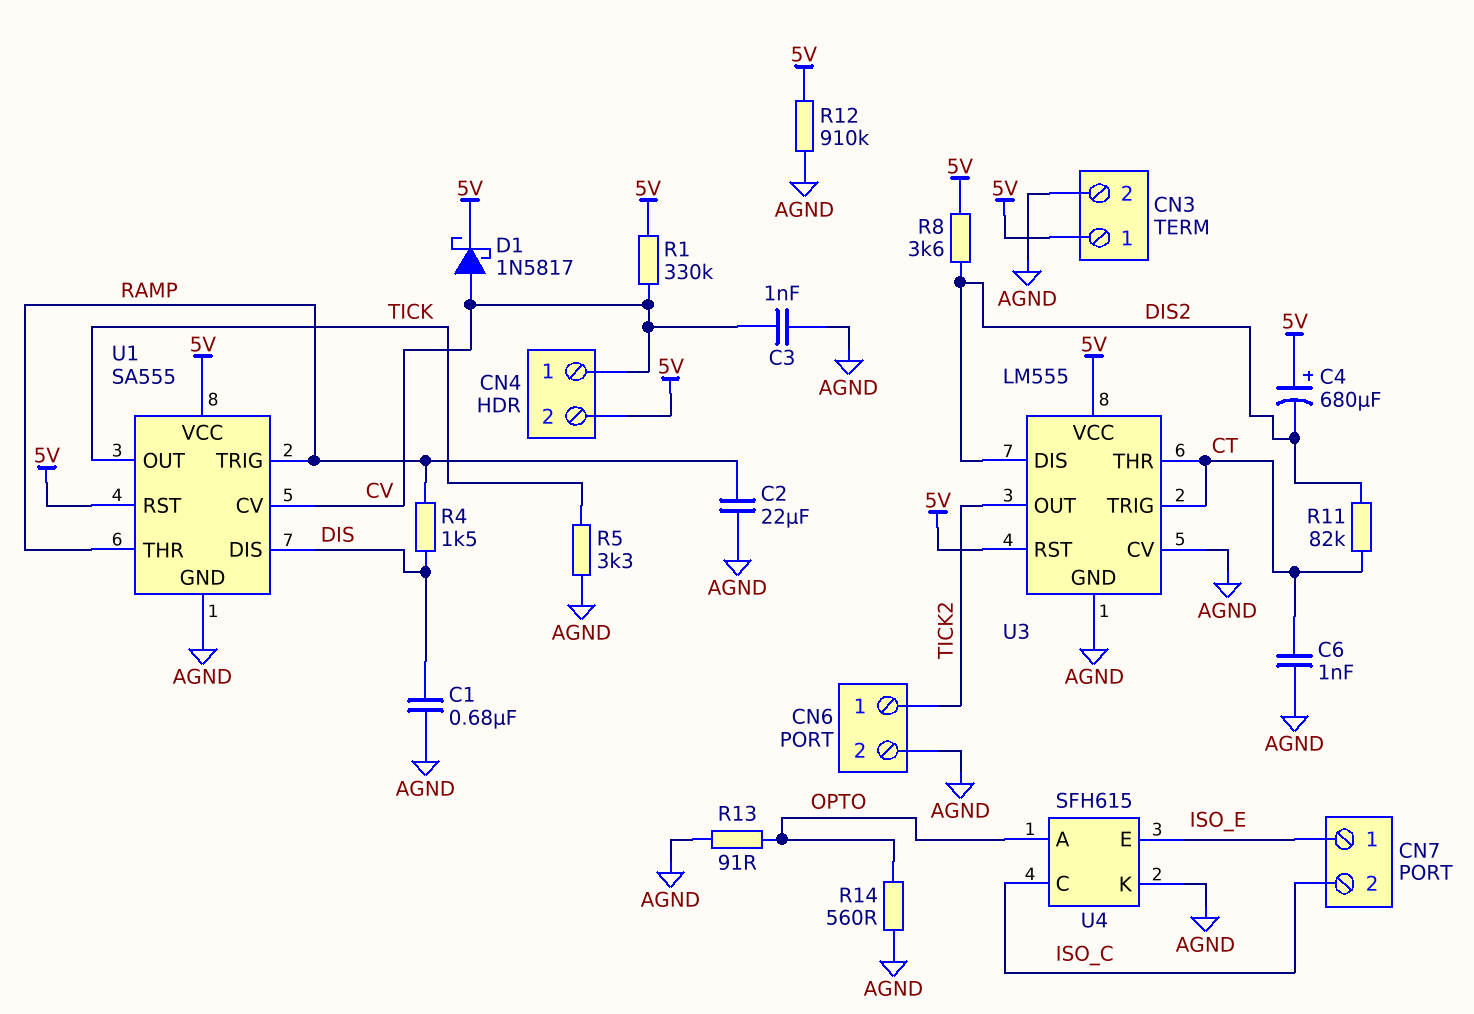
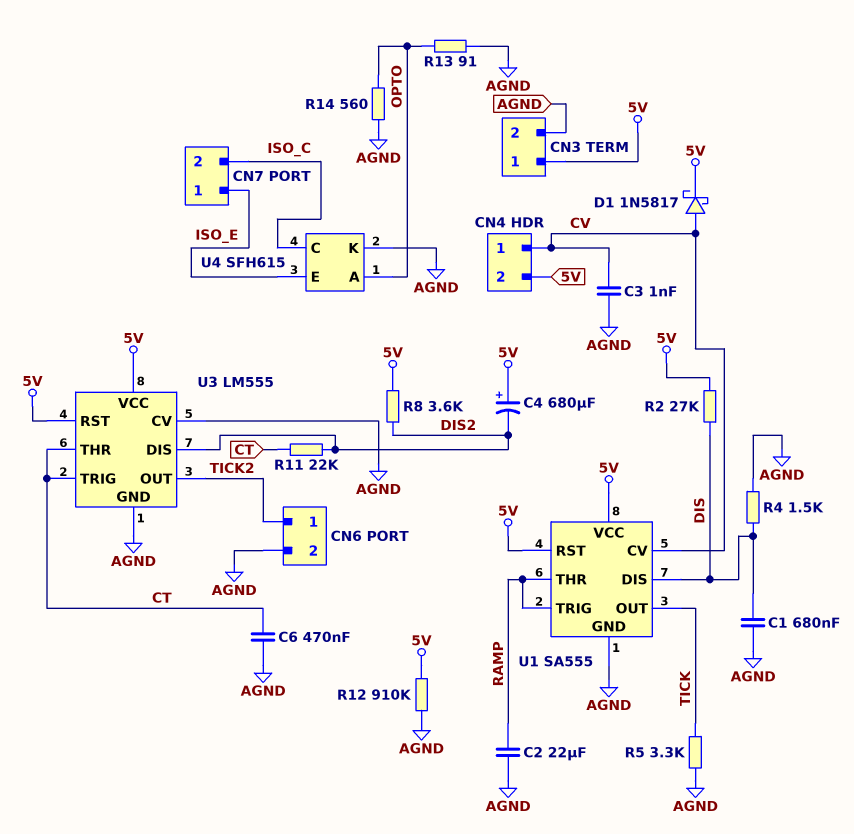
C6: 1nF (AGND, CT) -> 470nF (AGND, CT)
R1: 330k (5V, CV) -> none
R2: none -> 27k (5V, DIS)
R4: 1.5k (DIS, RAMP) -> 1.5k (AGND, DIS)
R11: 82k (CT, DIS2) -> 22k (CT, DIS2)

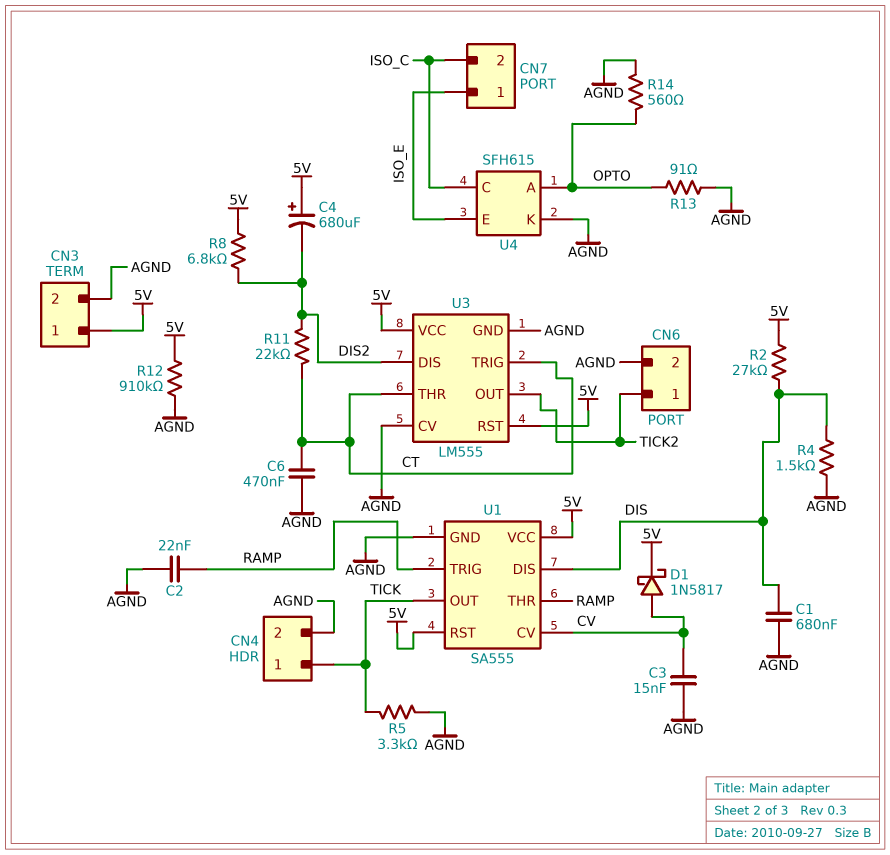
C2: 22uF (AGND, RAMP) -> 22nF (AGND, RAMP)
C3: 1nF (AGND, CV) -> 15nF (AGND, CV)
CN4 pin 1: CV -> TICK
CN4 pin 2: 5V -> AGND
R8: 3.6k (5V, DIS2) -> 6.8k (5V, DIS2)

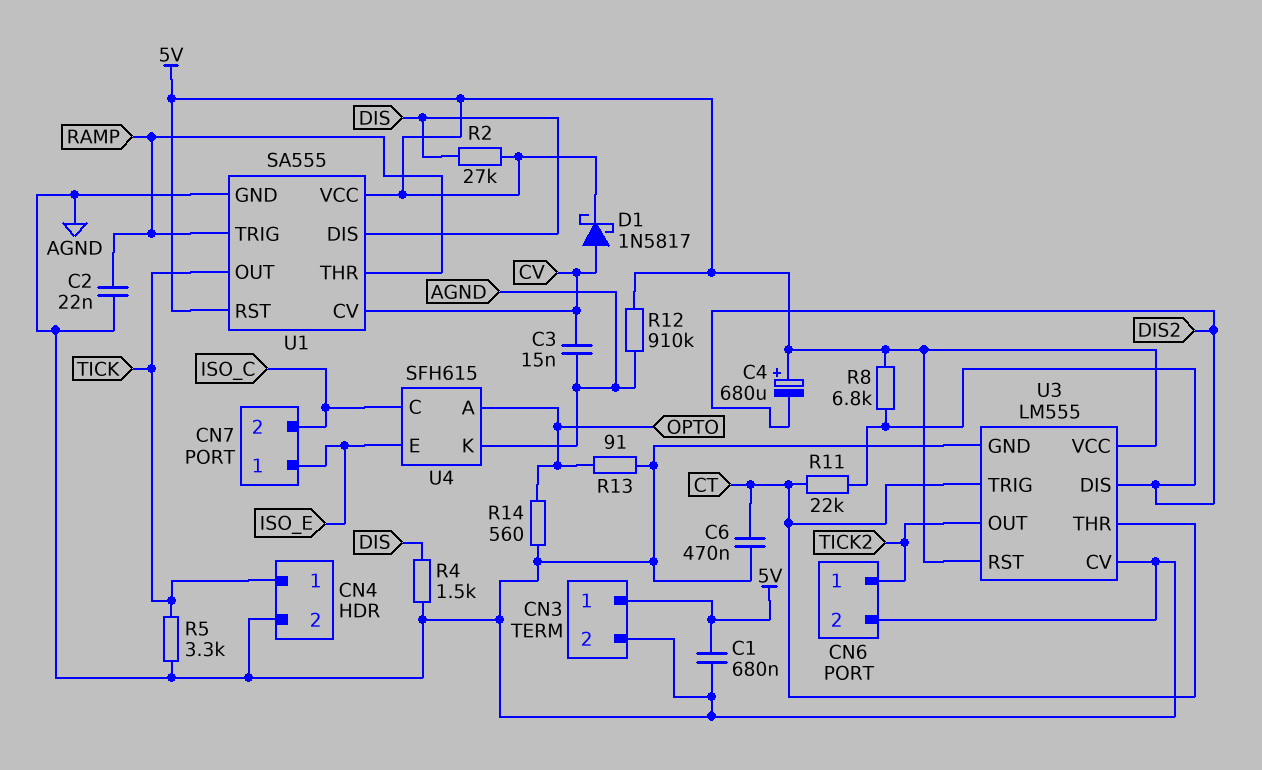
C1: 680nF (AGND, DIS) -> 680nF (5V, AGND)

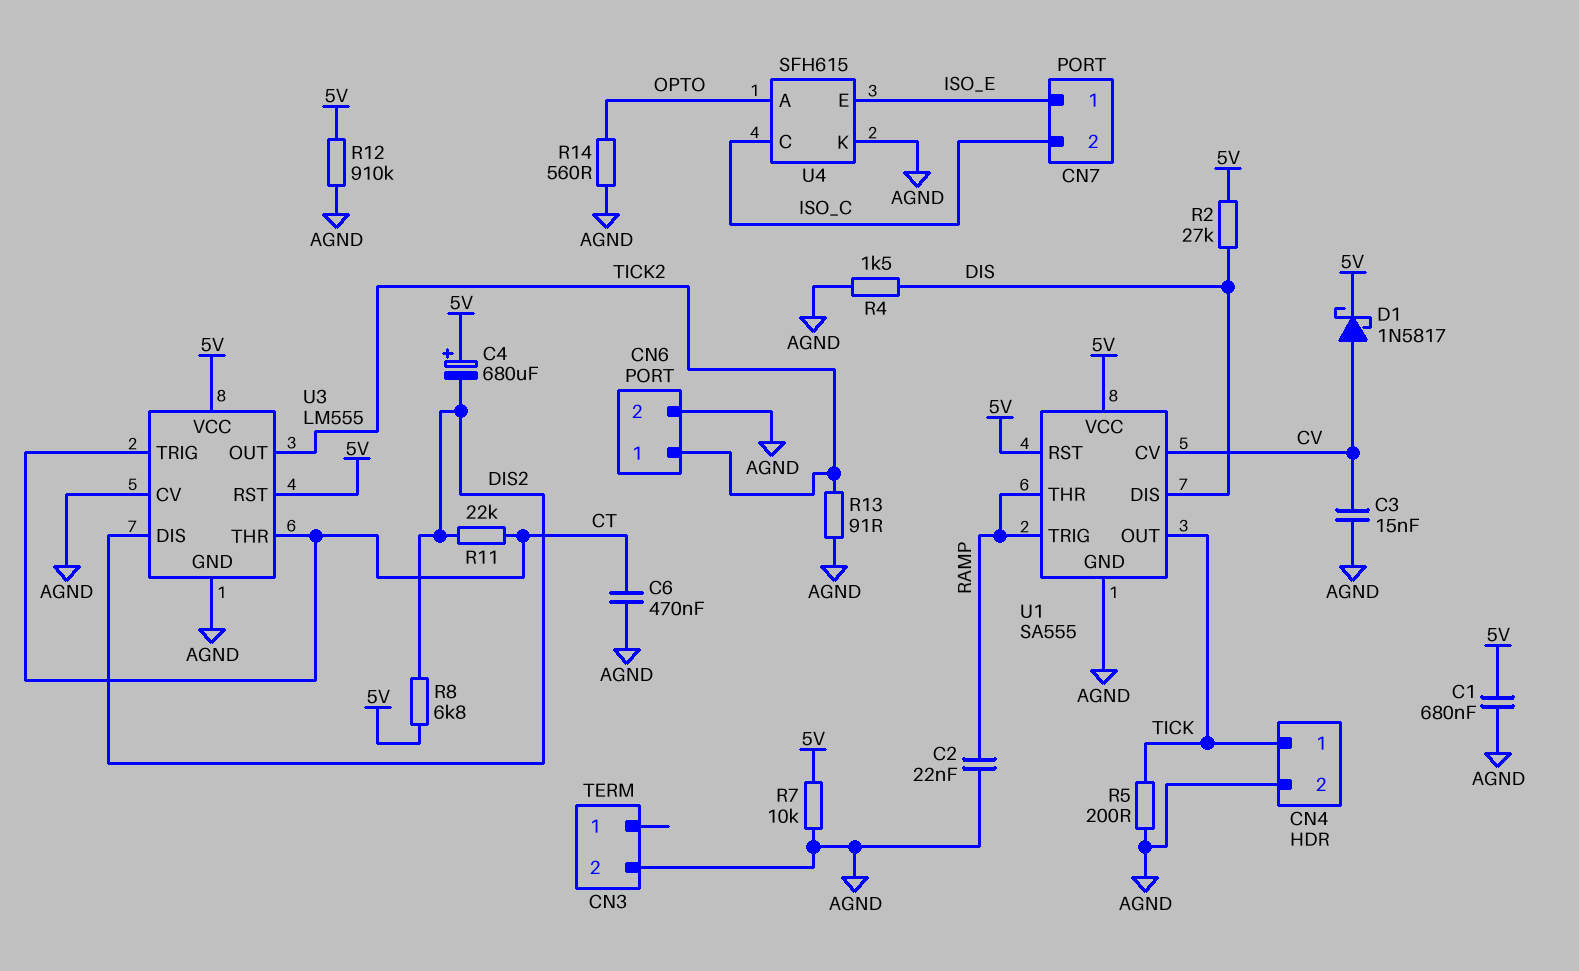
CN3 pin 1: 5V -> none
R5: 3.3k (AGND, TICK) -> 200 (AGND, TICK)
R7: none -> 10k (5V, AGND)
R13: 91 (AGND, OPTO) -> 91 (AGND, TICK2)

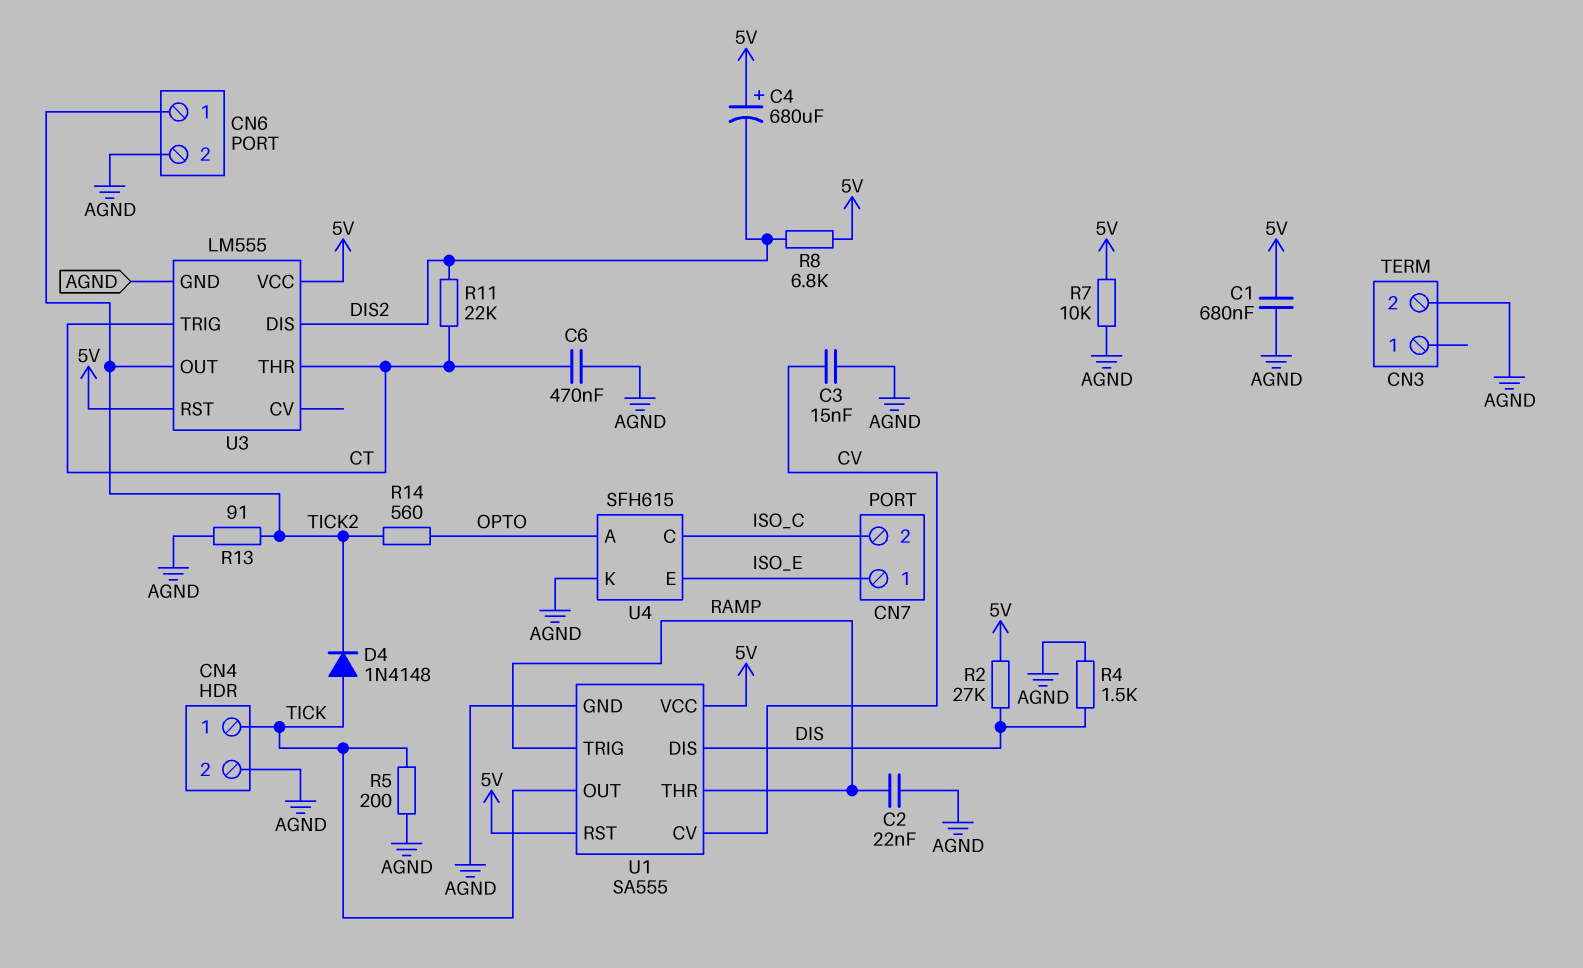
D1: schottky 1N5817 (A CV, K 5V) -> none
D4: none -> diode 1N4148 (A TICK, K TICK2)
R12: 910k (5V, AGND) -> none
R14: 560 (AGND, OPTO) -> 560 (OPTO, TICK2)
U3 pin CV: AGND -> none

